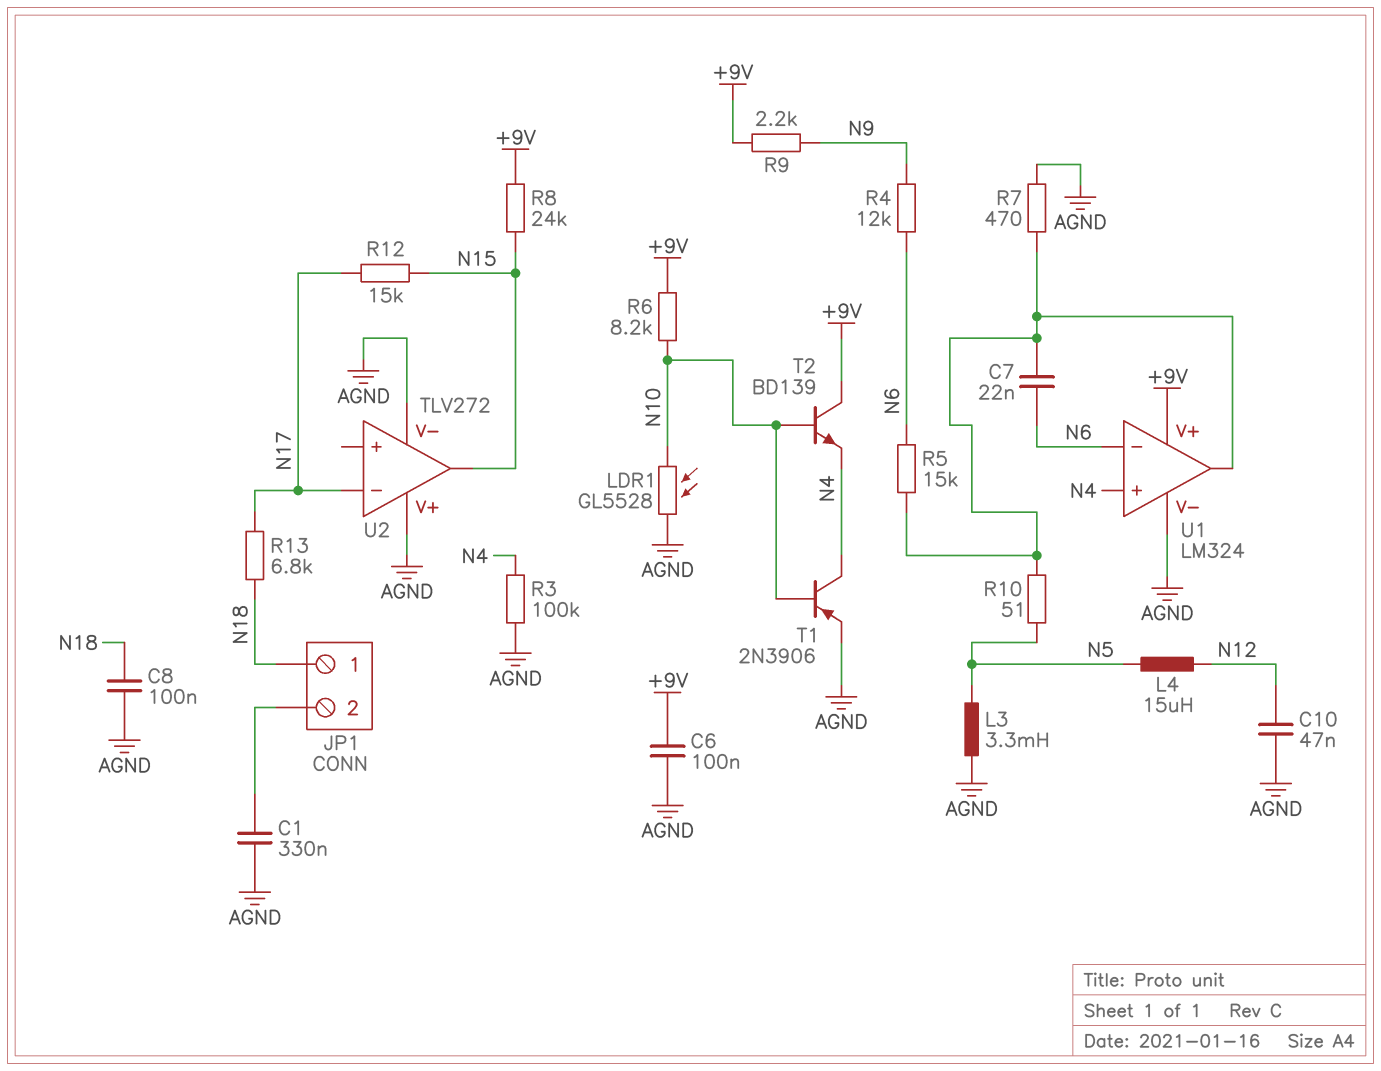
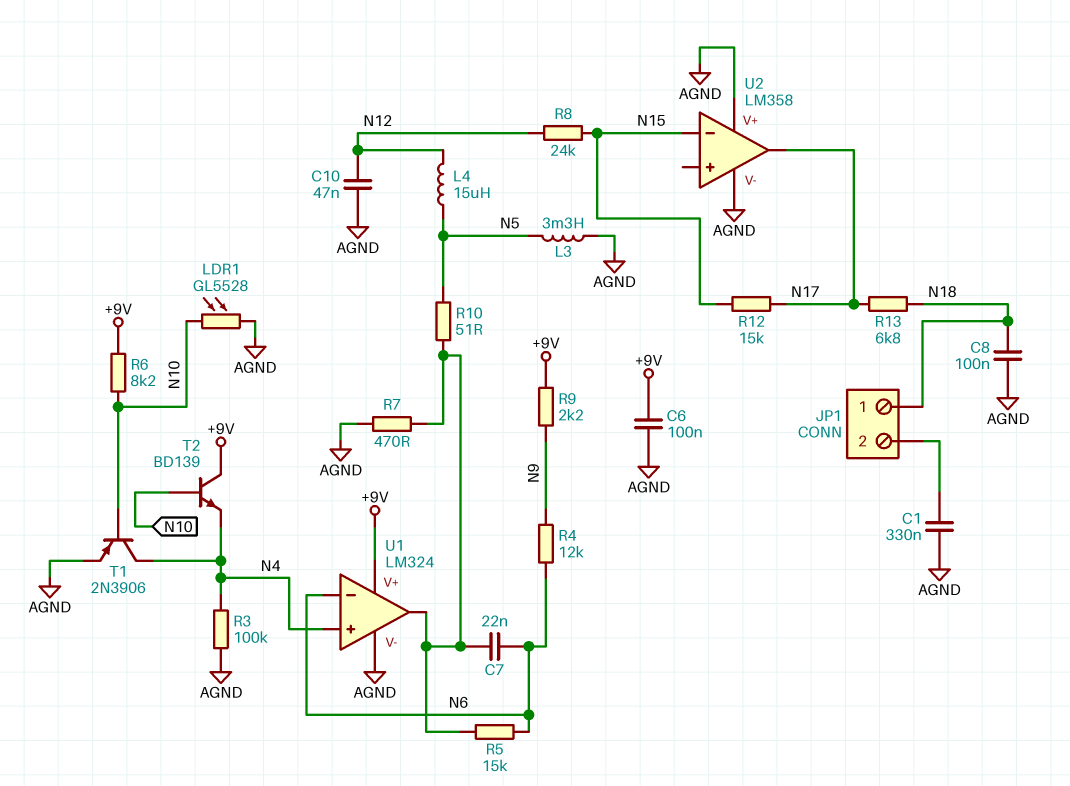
R8: 24k (+9V, N15) -> 24k (N12, N15)
U2: TLV272 -> LM358
U2 pin in-: N17 -> N15
U2 pin out: N15 -> N17

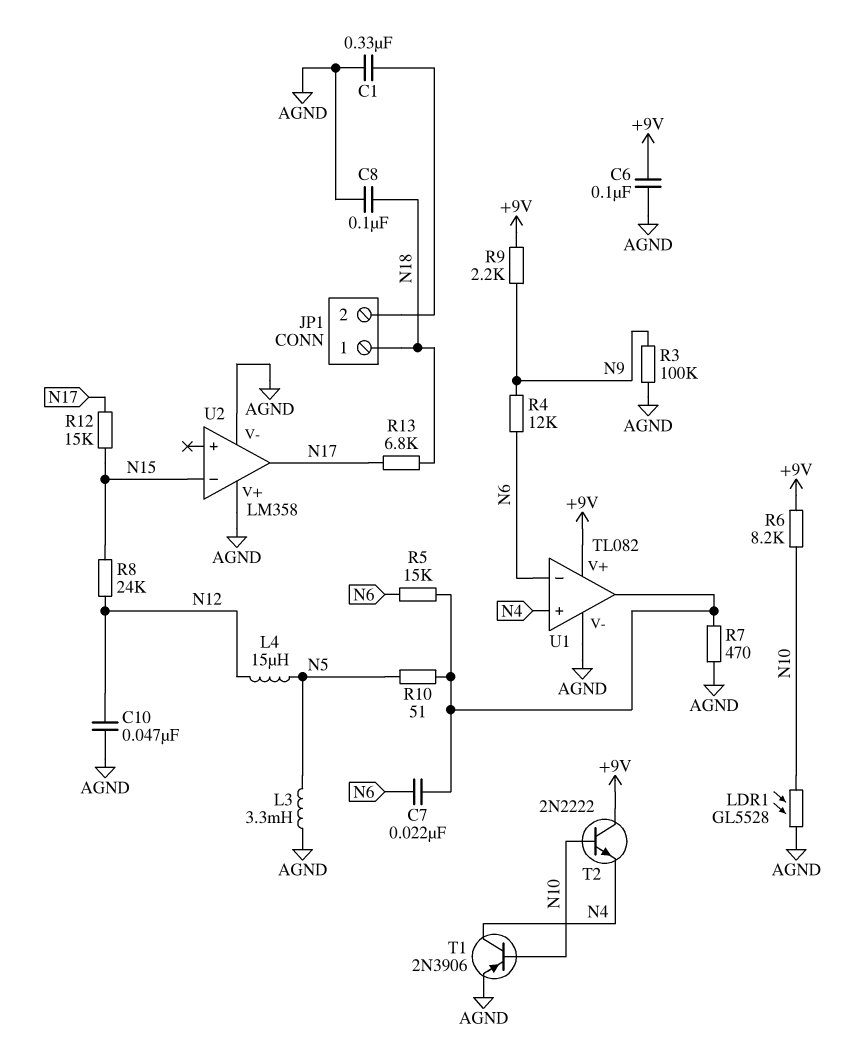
R3: 100k (AGND, N4) -> 100k (AGND, N9)
T2: NPN BD139 (B N10, C +9V, E N4) -> NPN 2N2222 (B N10, C +9V, E N4)
U1: LM324 -> TL082

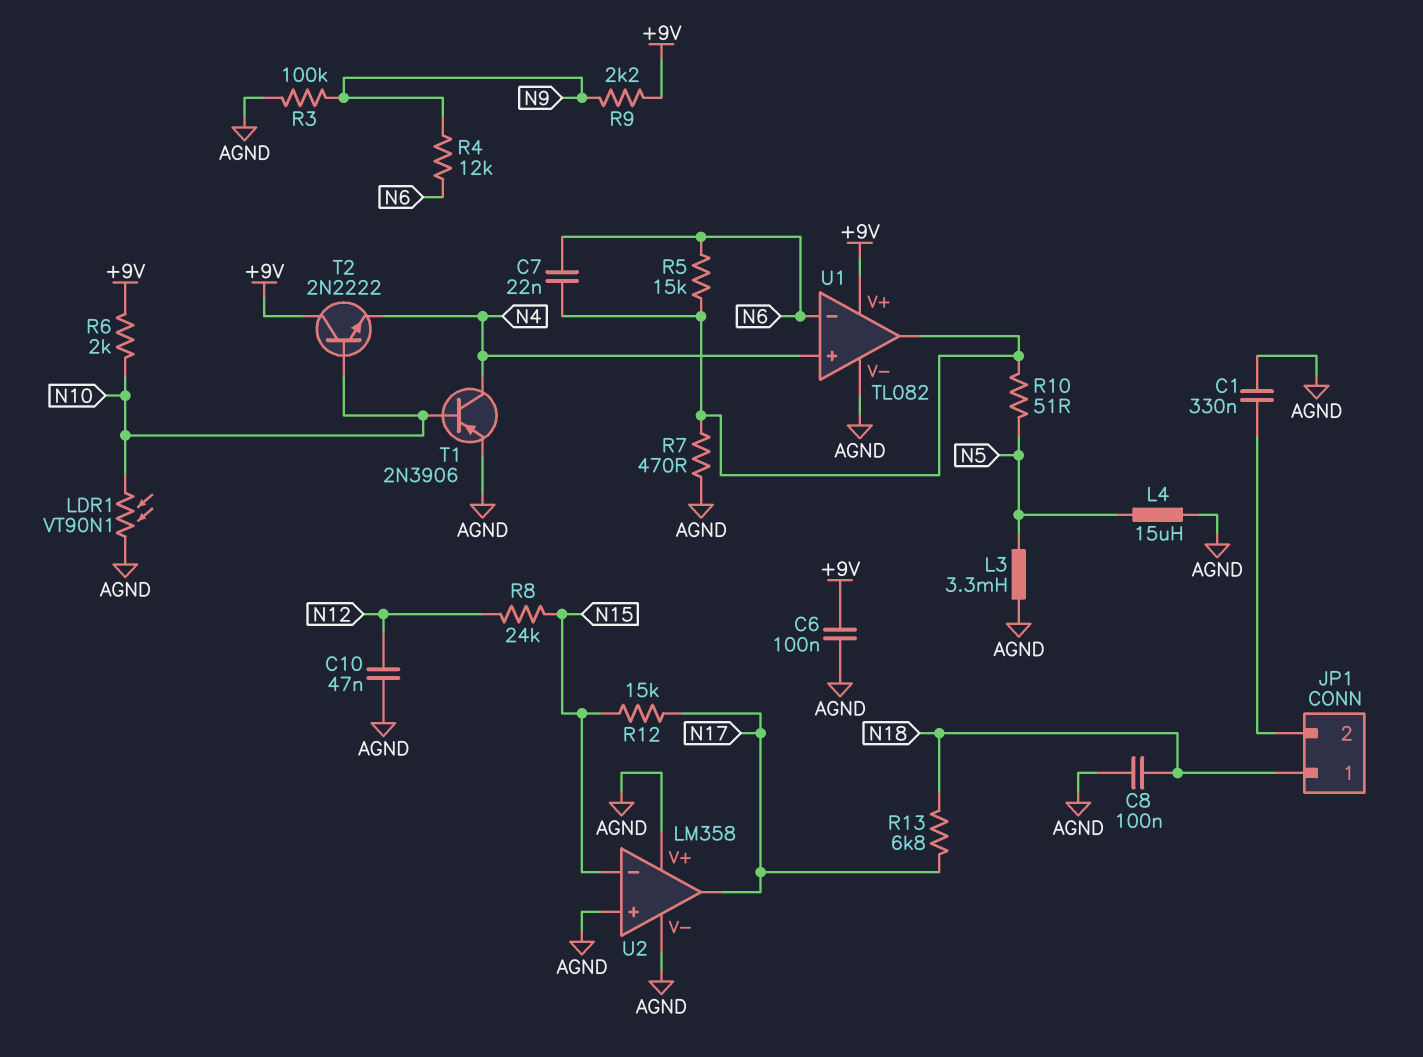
L4: 15uH (N5, N12) -> 15uH (AGND, N5)
LDR1: GL5528 (AGND, N10) -> VT90N1 (AGND, N10)
R6: 8.2k (+9V, N10) -> 2k (+9V, N10)
U2 pin in+: none -> AGND

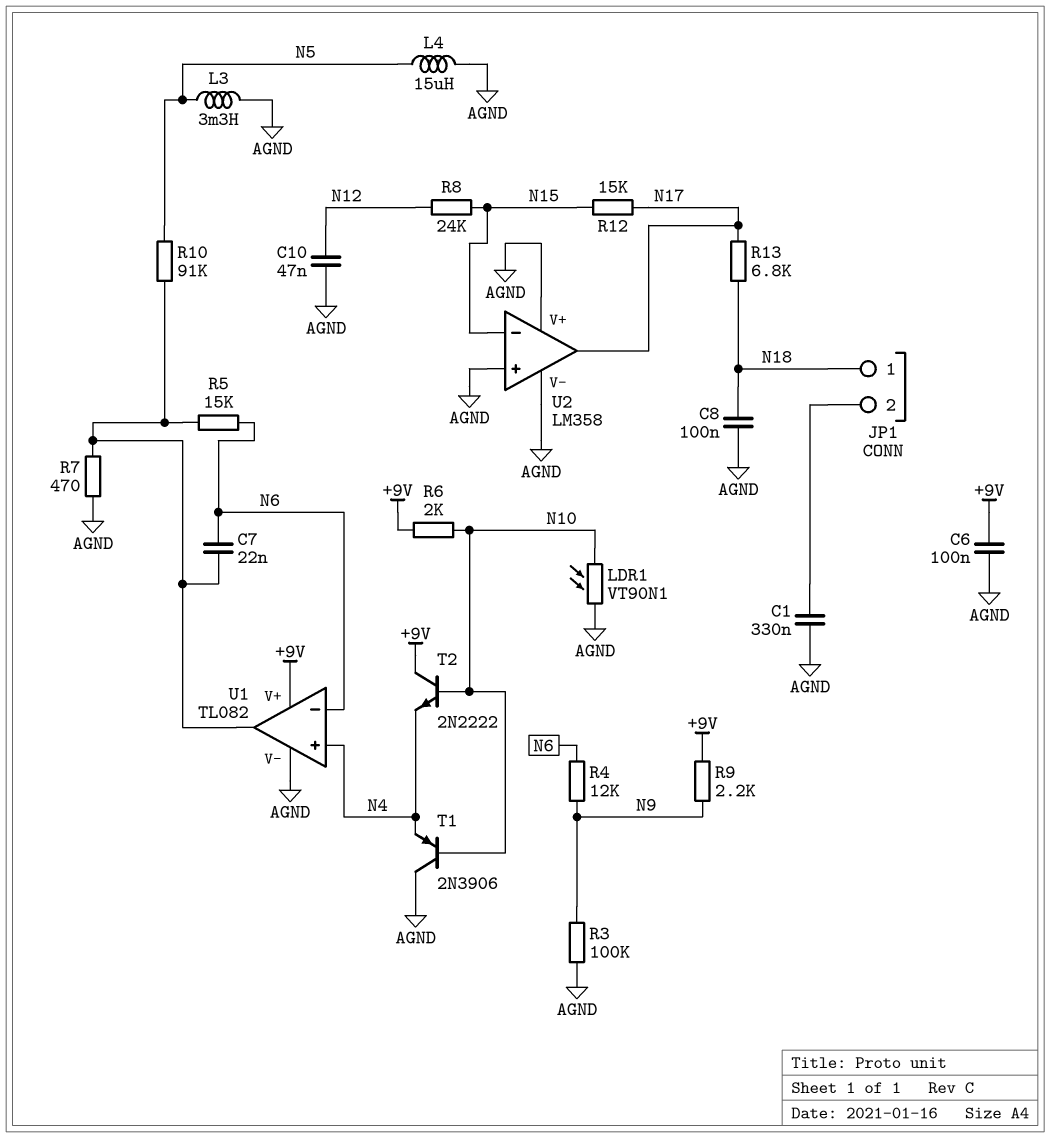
R10: 51 (N5, U1/out) -> 91k (N5, U1/out)
T1: PNP 2N3906 (B N10, C N4, E AGND) -> PNP 2N3906 (B N10, C AGND, E N4)

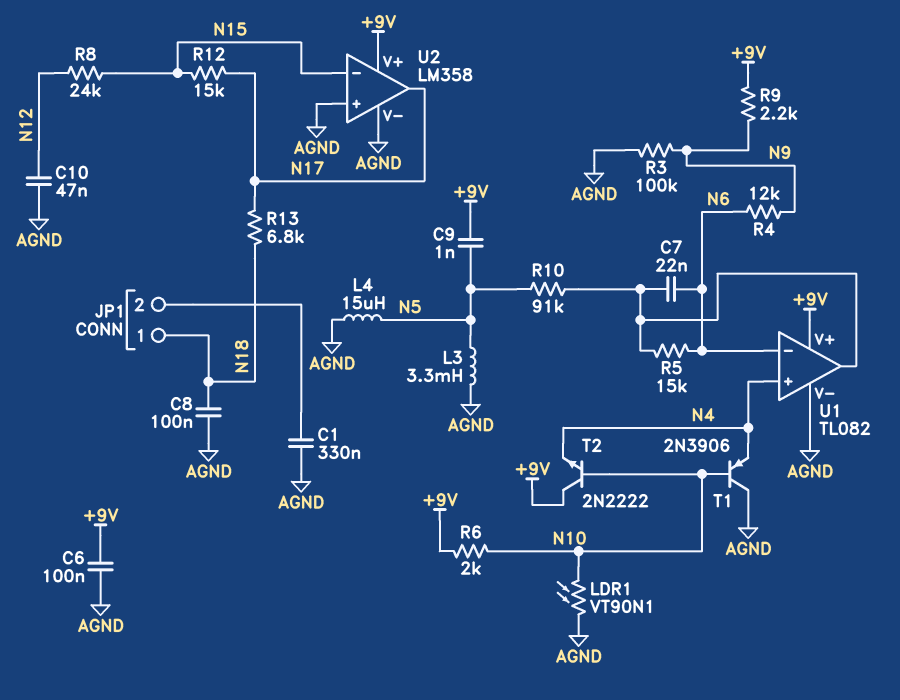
C9: none -> 1nF (+9V, N5)
R7: 470 (AGND, U1/out) -> none
U2 pin V+: AGND -> +9V

